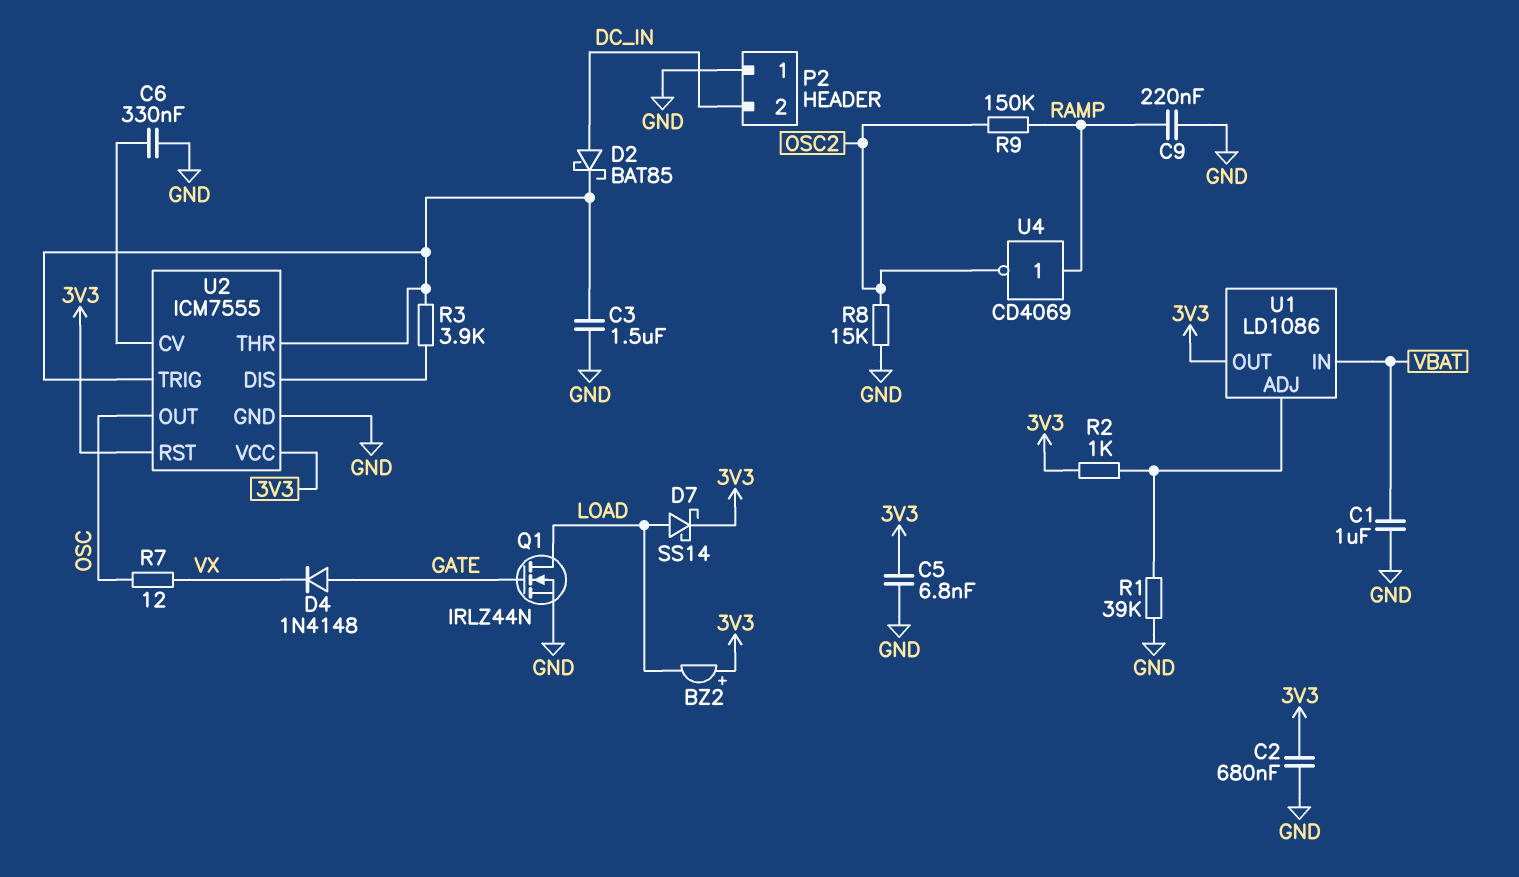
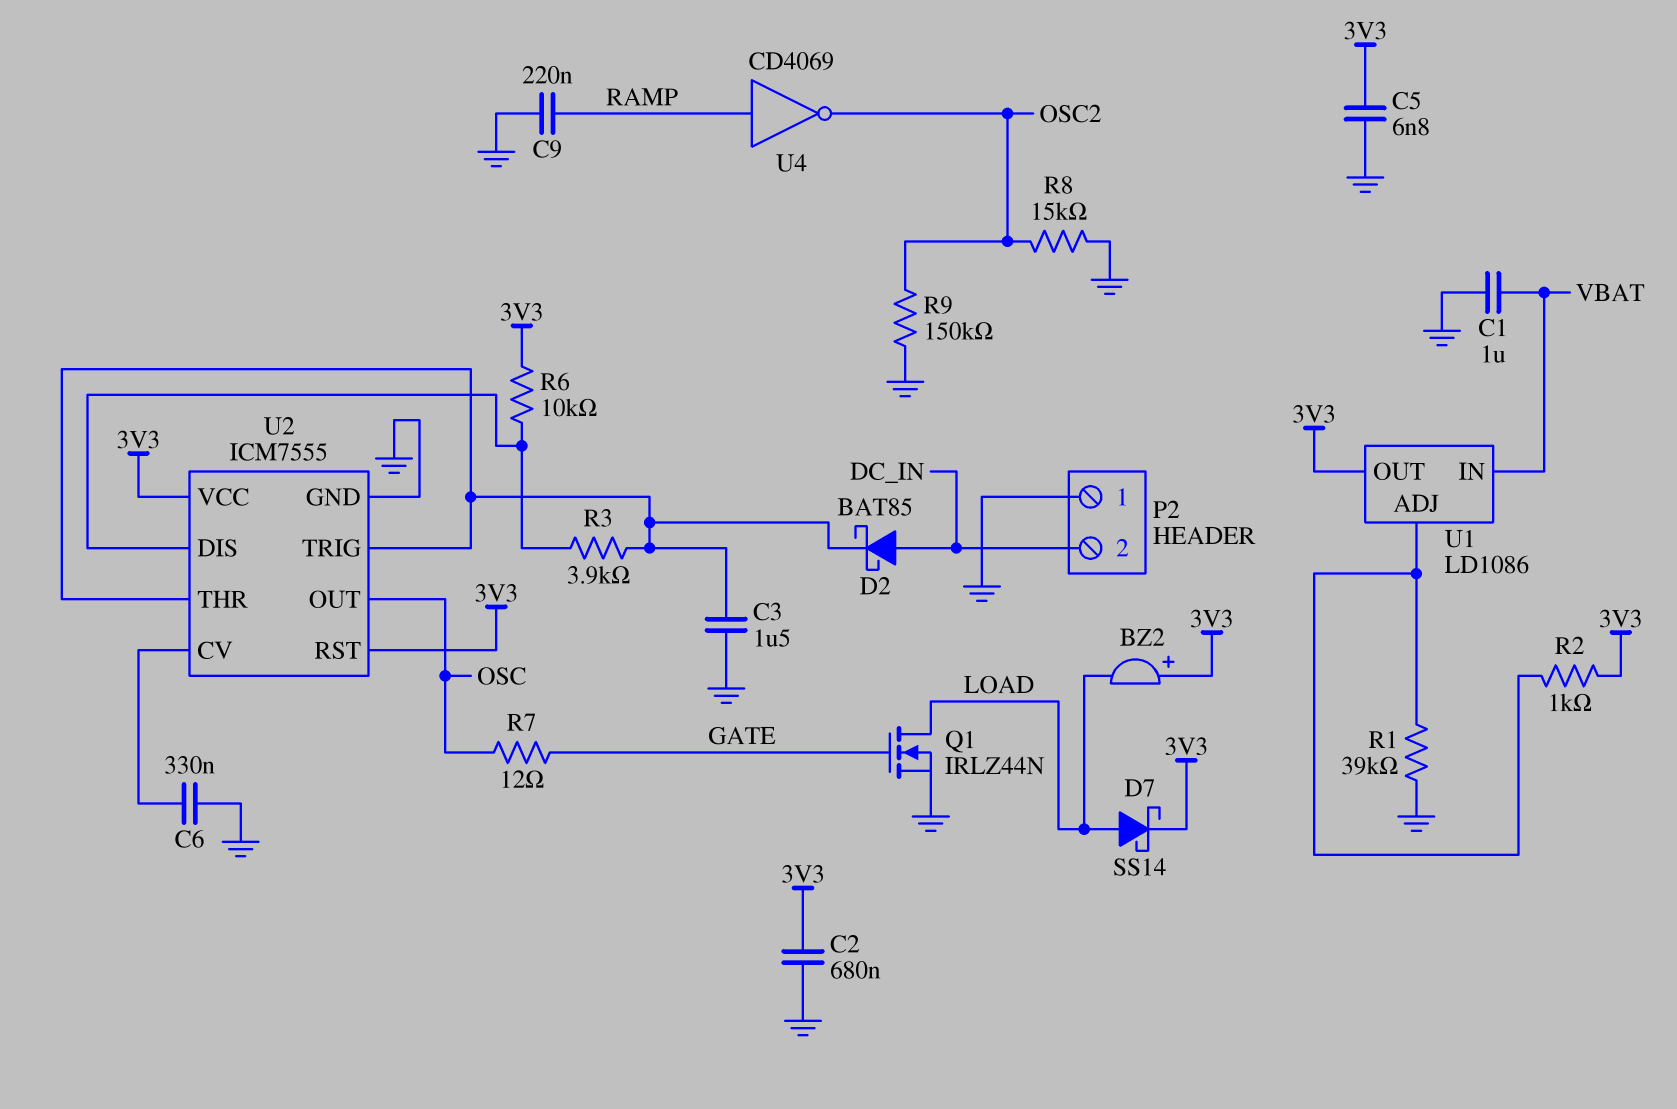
D4: diode 1N4148 (A GATE, K VX) -> none
R6: none -> 10k (3V3, U2/DIS)
R7: 12 (OSC, VX) -> 12 (GATE, OSC)
R9: 150k (OSC2, RAMP) -> 150k (GND, OSC2)

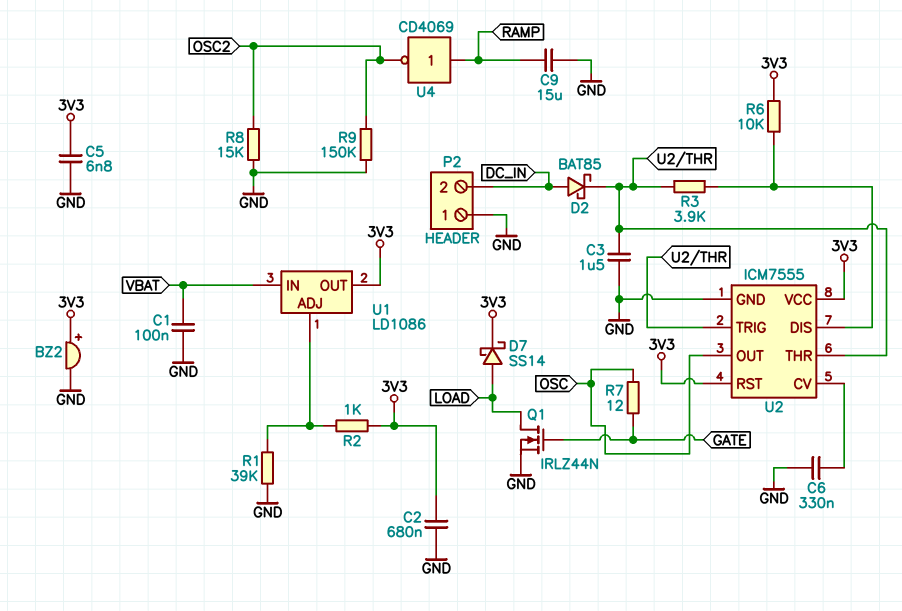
BZ2: buzzer (plus 3V3, minus LOAD) -> buzzer (plus 3V3, minus GND)
C1: 1uF (GND, VBAT) -> 100nF (GND, VBAT)
C9: 220nF (GND, RAMP) -> 15uF (GND, RAMP)

